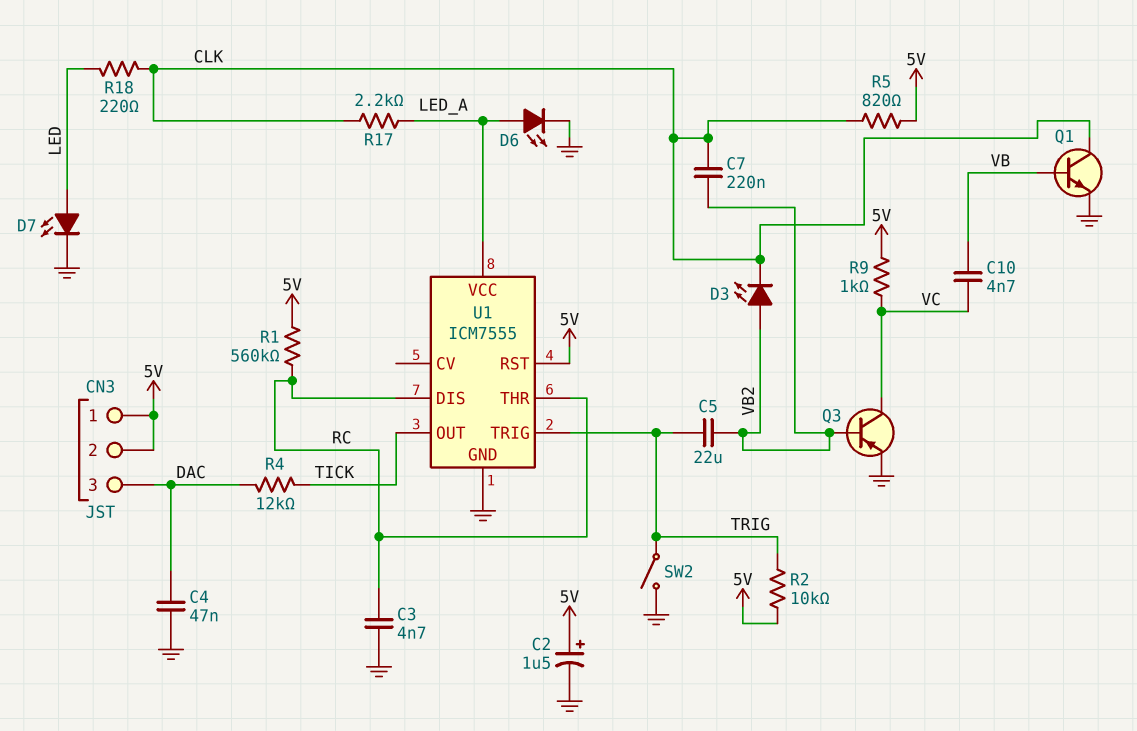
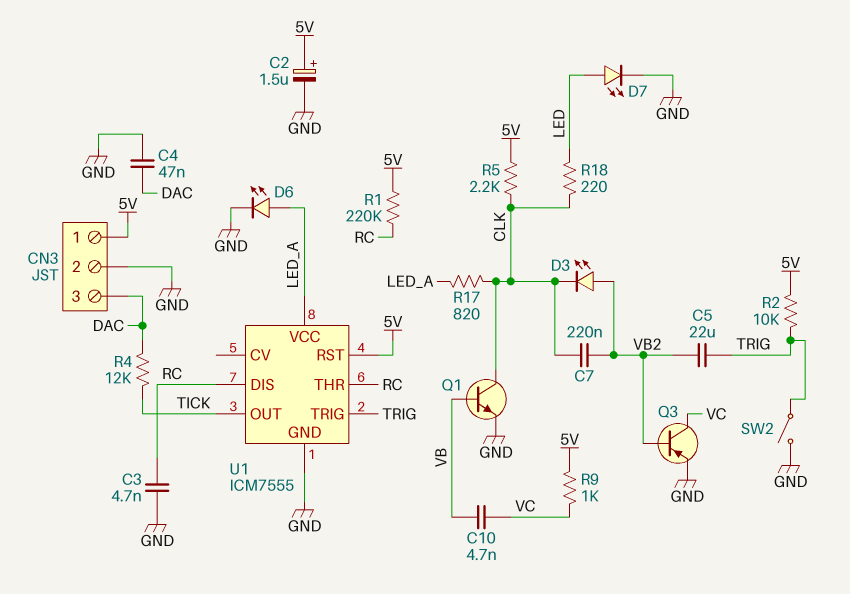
CN3 pin 2: 5V -> GND
R1: 560k (5V, RC) -> 220k (5V, RC)
R5: 820 (5V, CLK) -> 2.2k (5V, CLK)
R17: 2.2k (CLK, LED_A) -> 820 (CLK, LED_A)

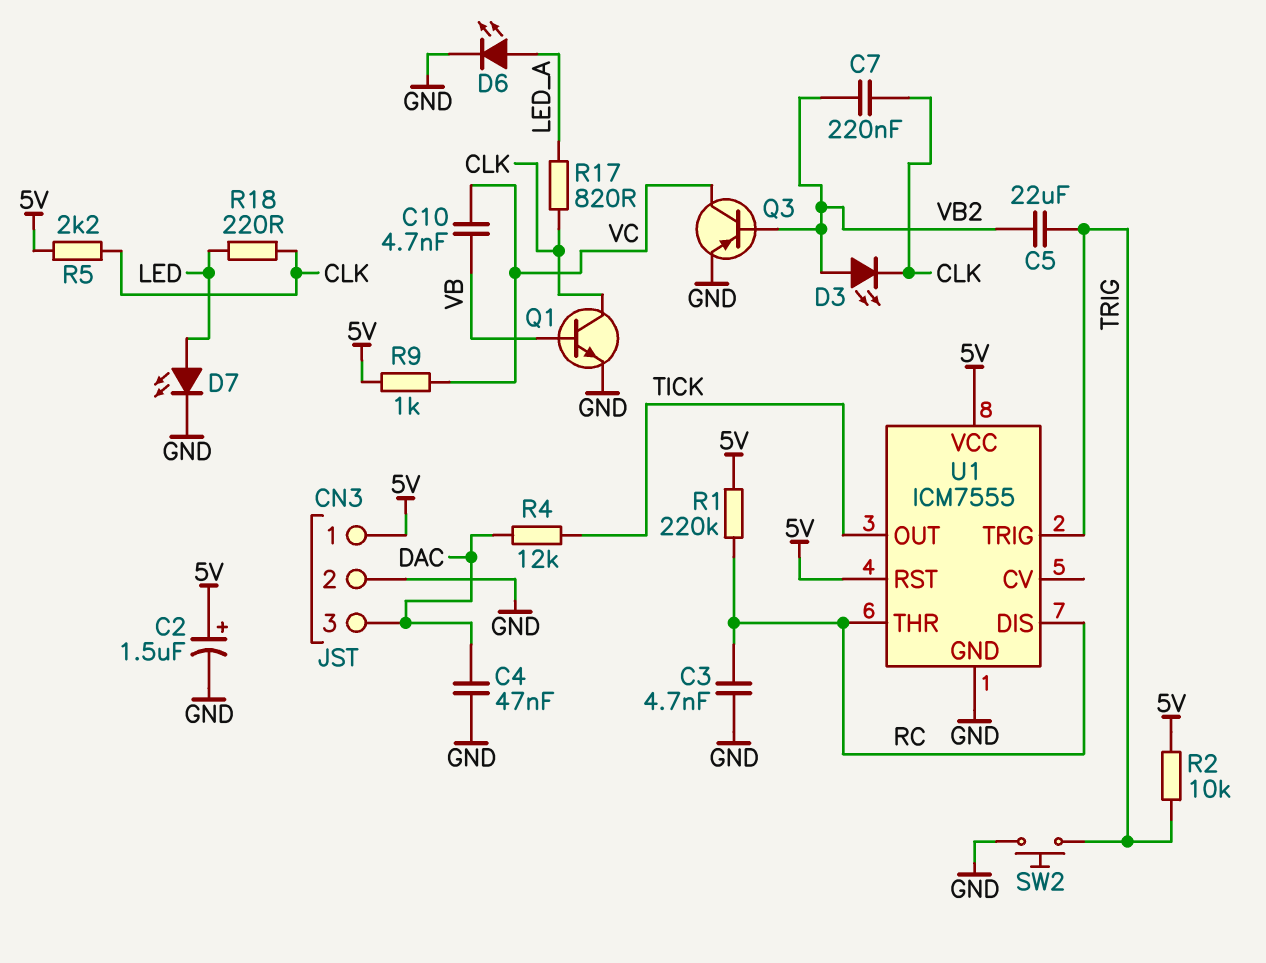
SW2: switch (GND, TRIG) -> button (GND, TRIG)
U1 pin VCC: LED_A -> 5V

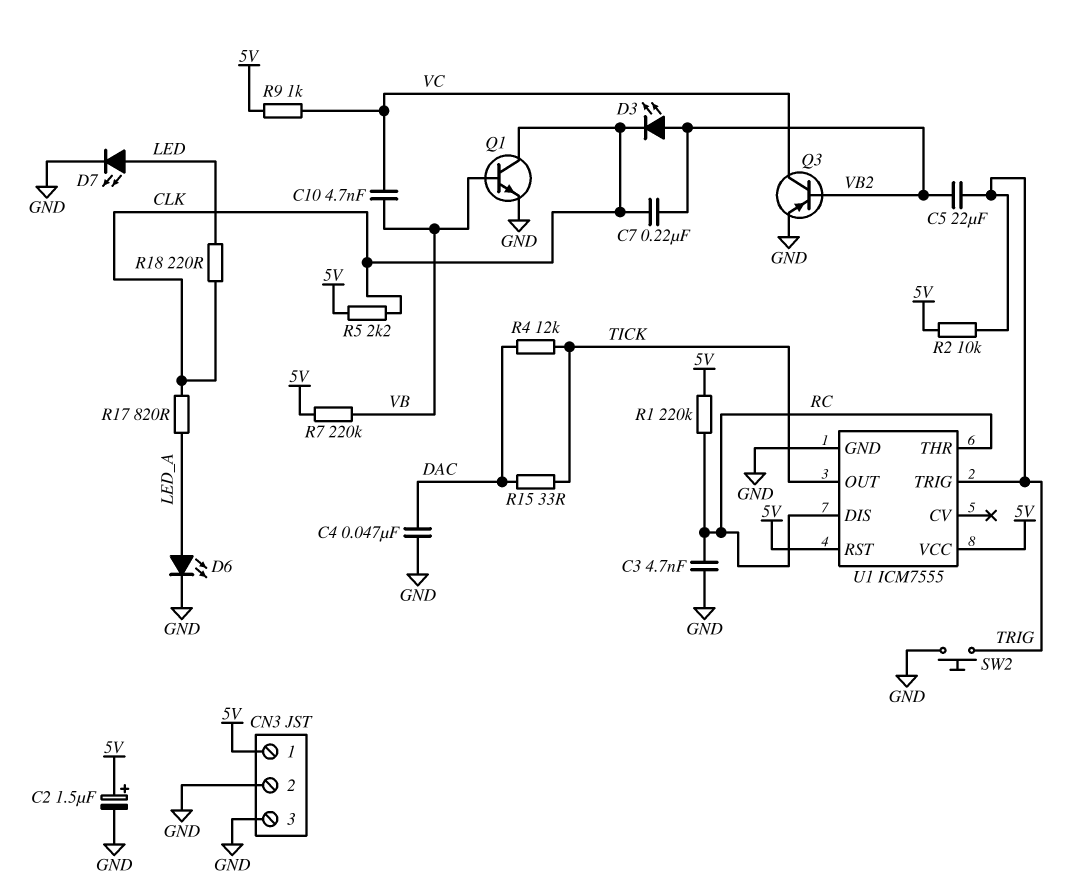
CN3 pin 3: DAC -> GND
R7: none -> 220k (5V, VB)
R15: none -> 33 (DAC, TICK)

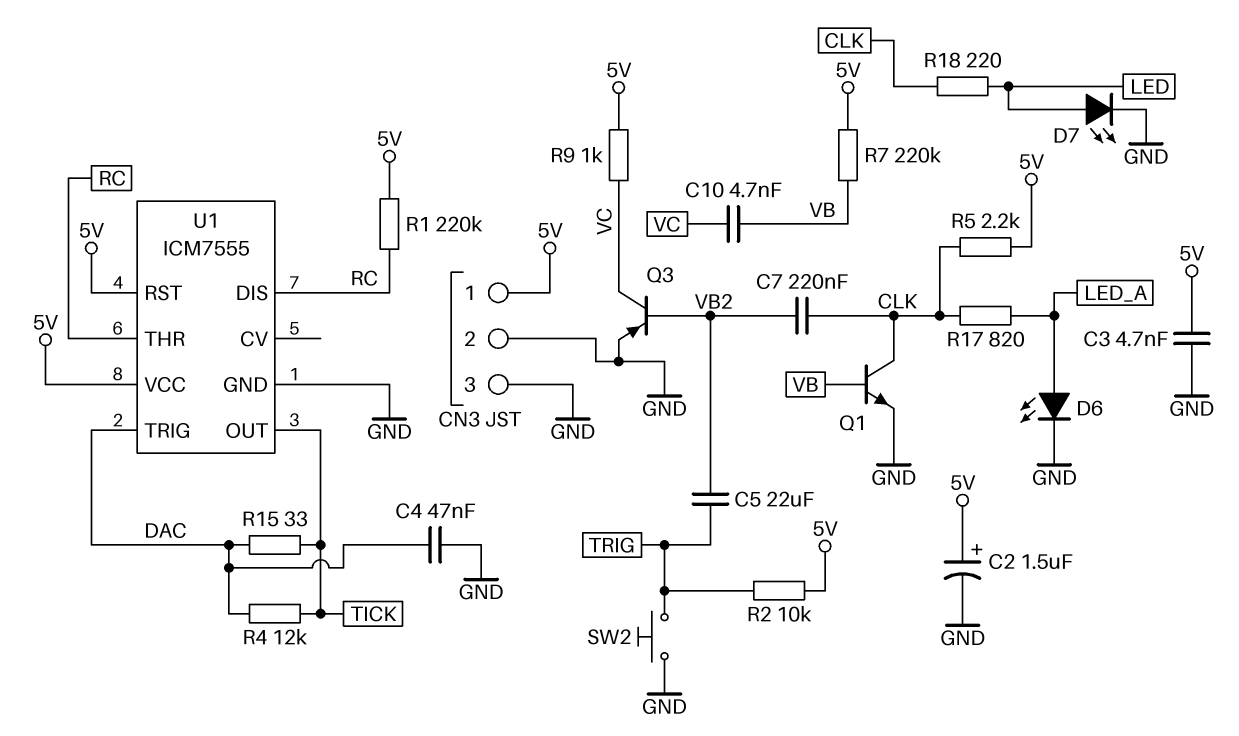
C3: 4.7nF (GND, RC) -> 4.7nF (5V, GND)
D3: LED (A VB2, K CLK) -> none
U1 pin TRIG: TRIG -> DAC

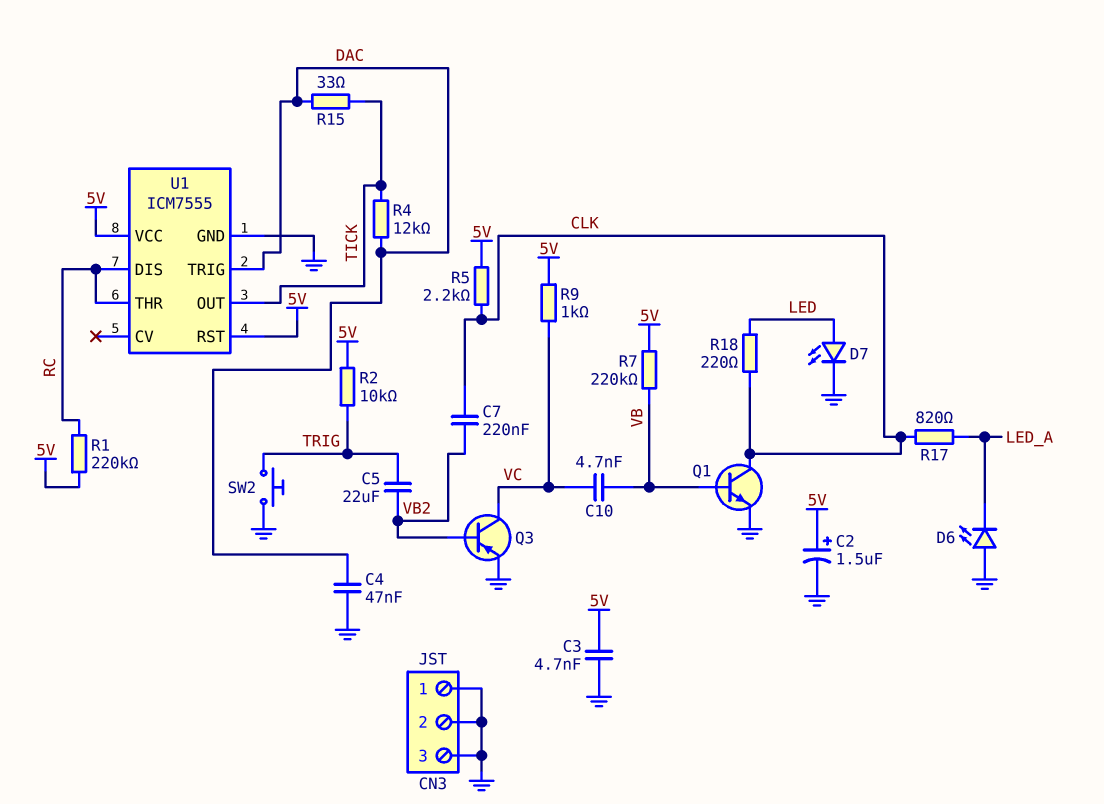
CN3 pin 1: 5V -> GND
D6: LED (A LED_A, K GND) -> LED (A GND, K LED_A)

